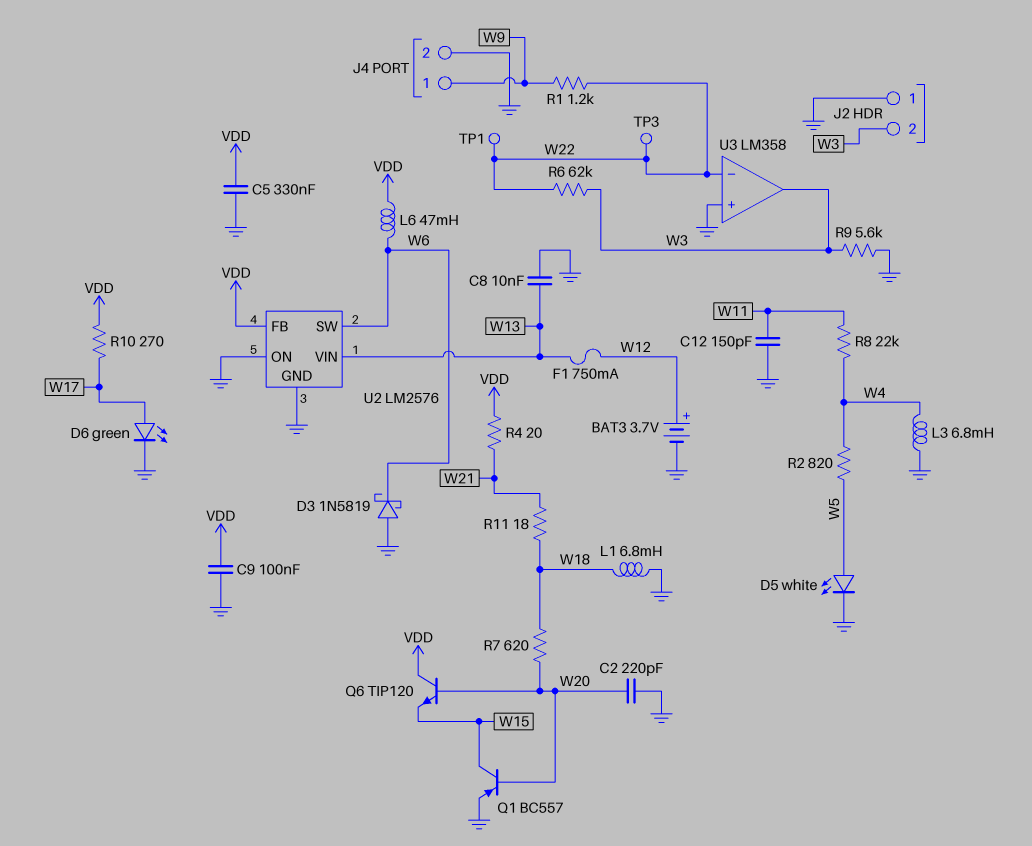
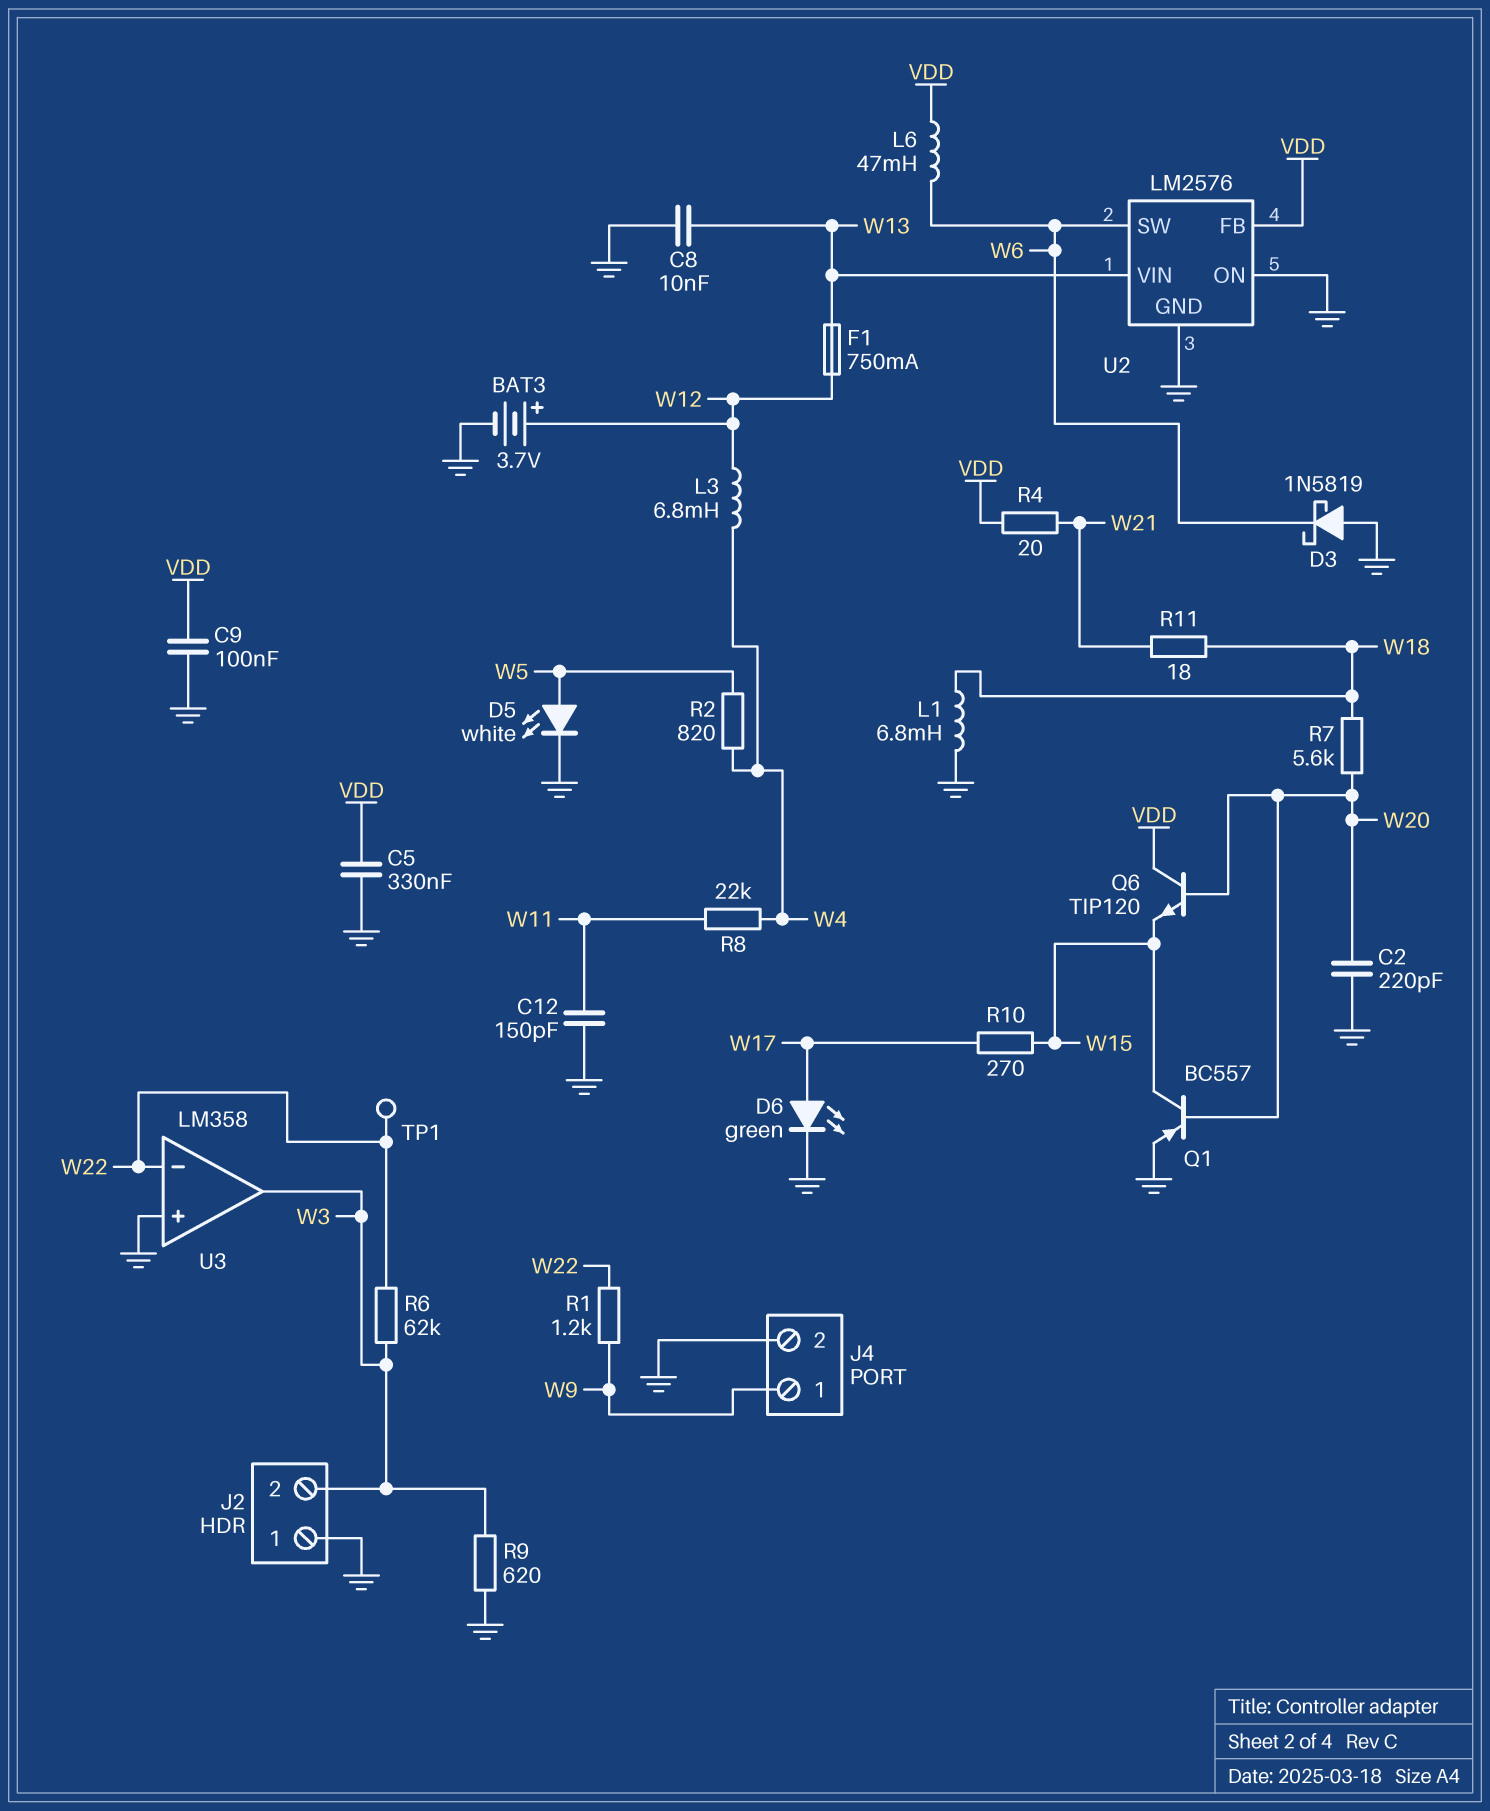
L3: 6.8mH (GND, W4) -> 6.8mH (W4, W12)
R7: 620 (W18, W20) -> 5.6k (W18, W20)
R9: 5.6k (GND, W3) -> 620 (GND, W3)
R10: 270 (VDD, W17) -> 270 (W15, W17)
TP3: test point (W22) -> none

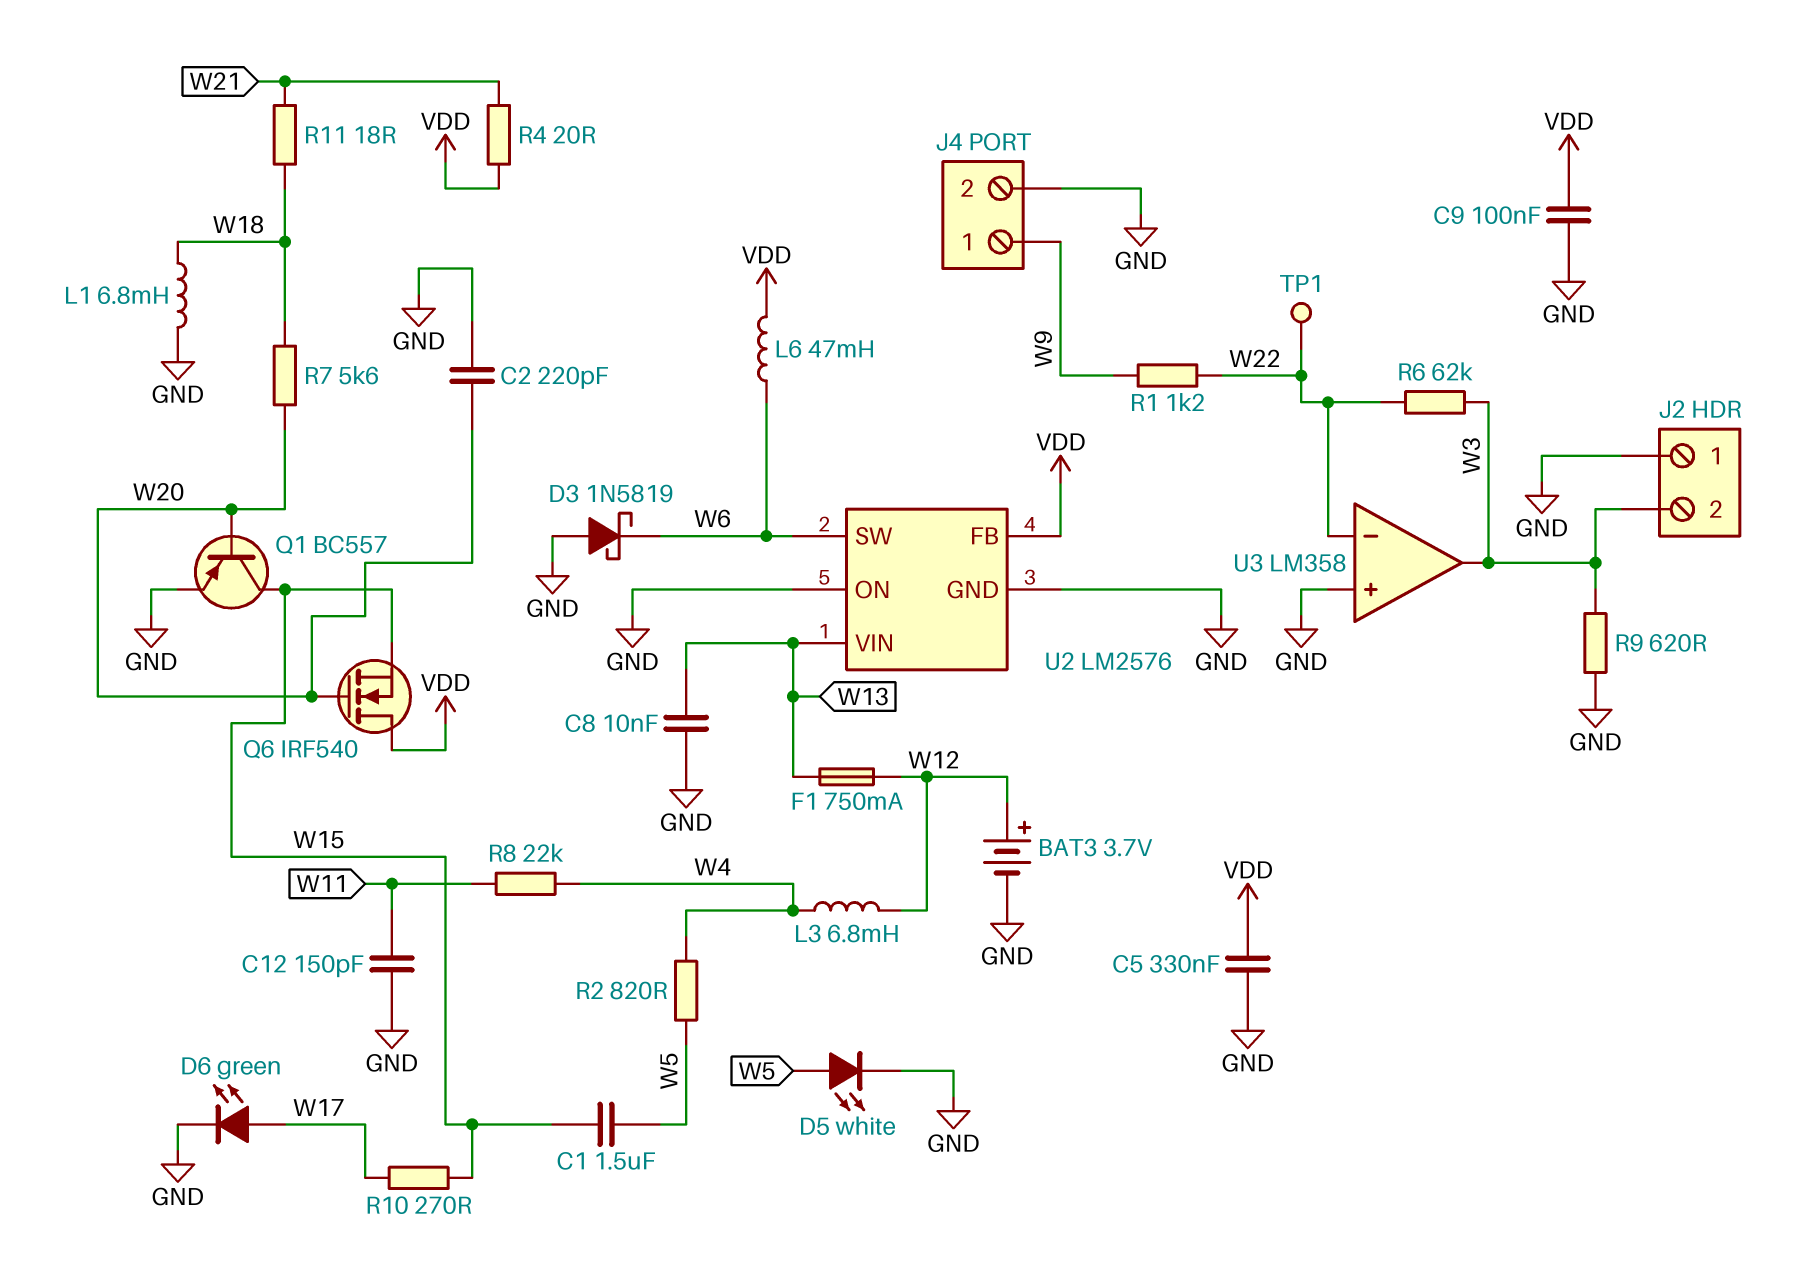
C1: none -> 1.5uF (W5, W15)
Q6: NPN TIP120 (B W20, C VDD, E W15) -> NMOS IRF540 (G W20, D VDD, S W15)

